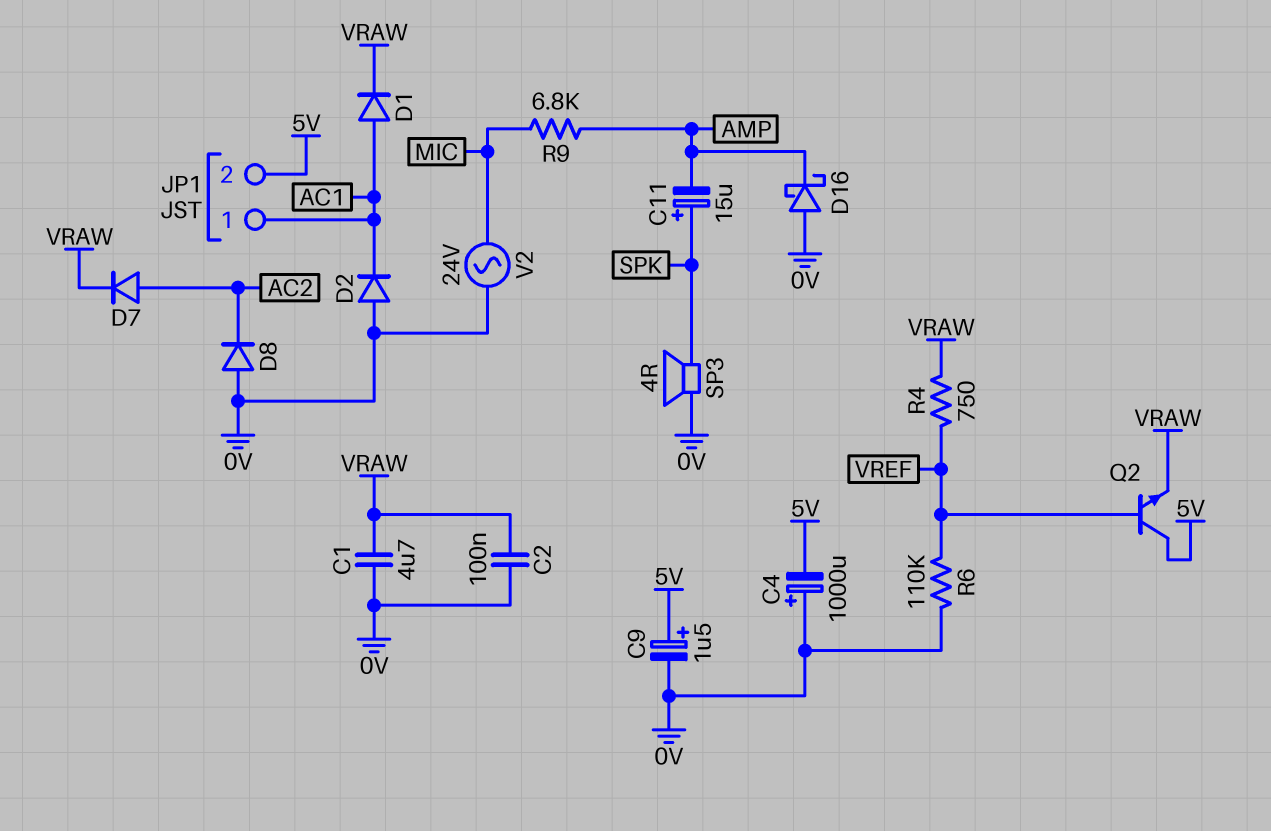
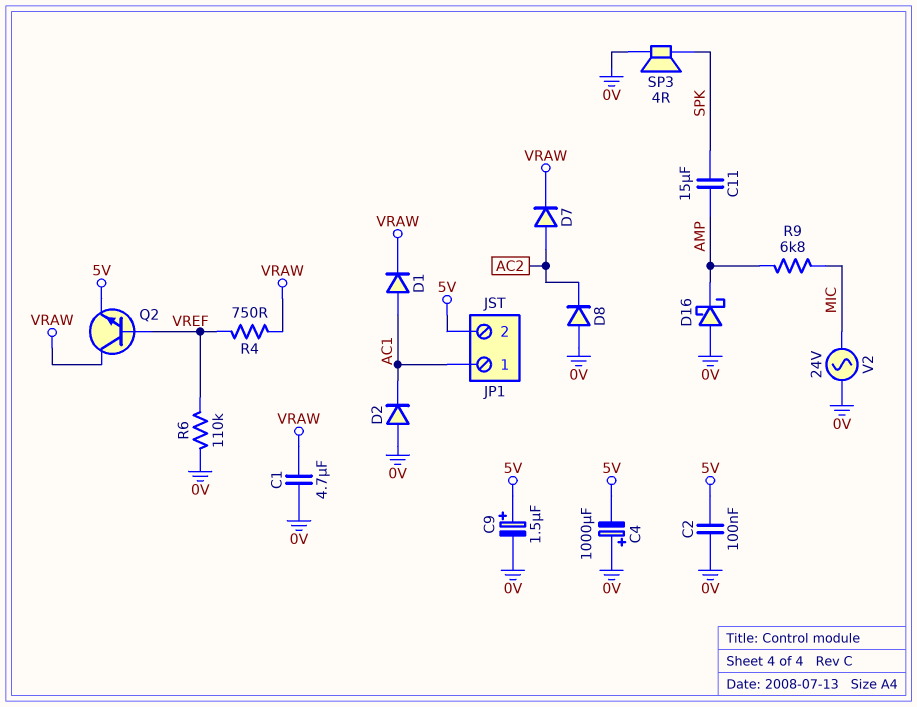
C2: 100nF (0V, VRAW) -> 100nF (0V, 5V)
C11: 15uF (plus SPK, minus AMP) -> 15uF (AMP, SPK)
Q2: NPN (B VREF, C 5V, E VRAW) -> NPN (B VREF, C VRAW, E 5V)

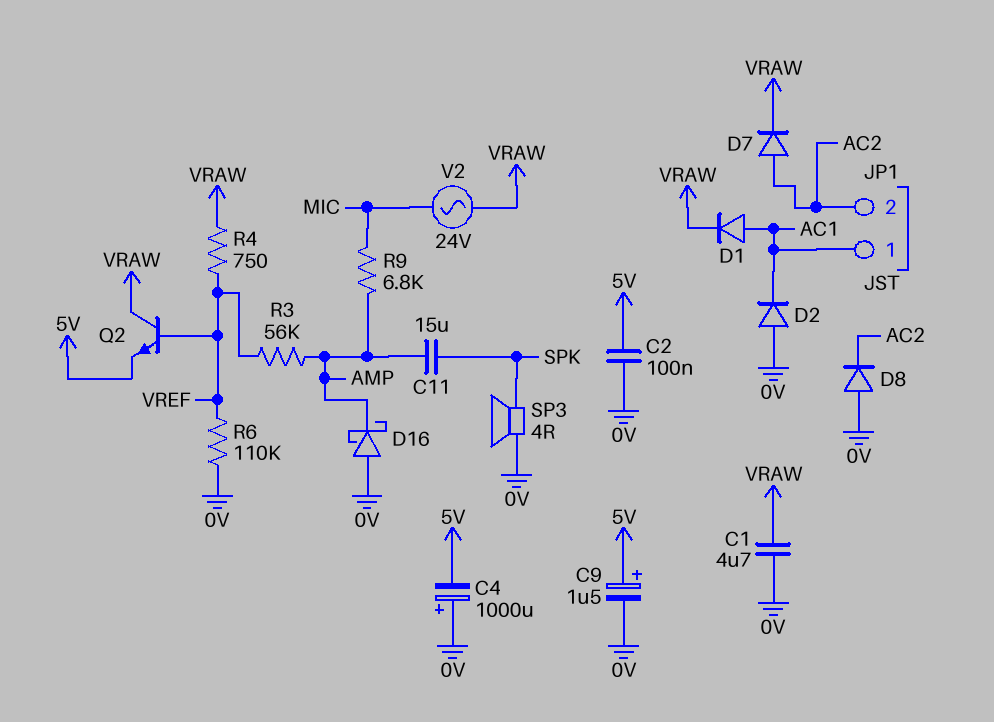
JP1 pin 2: 5V -> AC2
R3: none -> 56k (AMP, VREF)
V2: AC 24V (0V, MIC) -> AC 24V (MIC, VRAW)

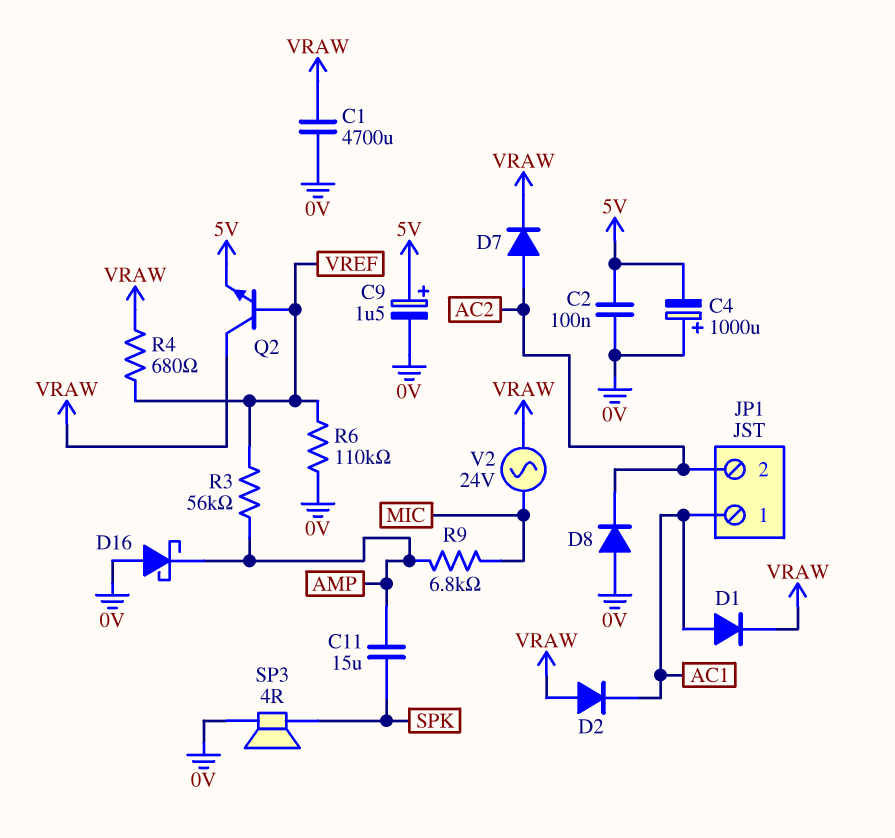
C1: 4.7uF (0V, VRAW) -> 4700uF (0V, VRAW)
D2: diode (A 0V, K AC1) -> diode (A VRAW, K AC1)
R4: 750 (VRAW, VREF) -> 680 (VRAW, VREF)

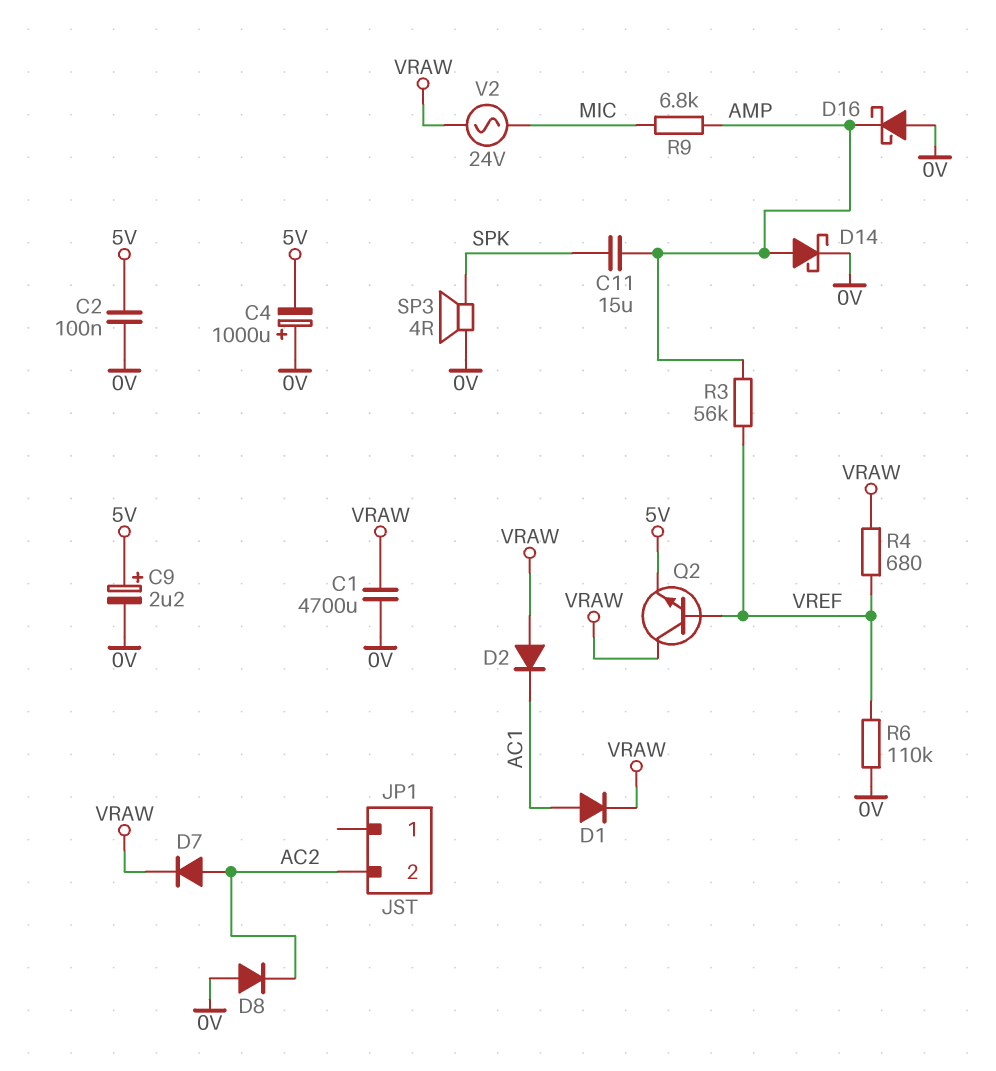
C9: 1.5uF (plus 5V, minus 0V) -> 2.2uF (plus 5V, minus 0V)
D14: none -> schottky (A AMP, K 0V)
JP1 pin 1: AC1 -> none

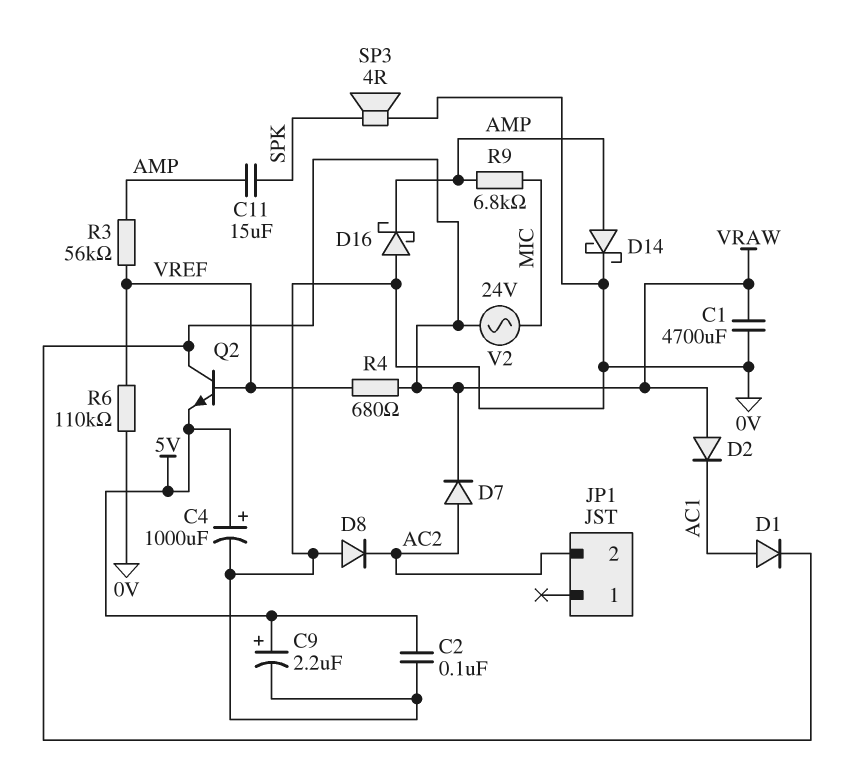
C4: 1000uF (plus 0V, minus 5V) -> 1000uF (plus 5V, minus 0V)

